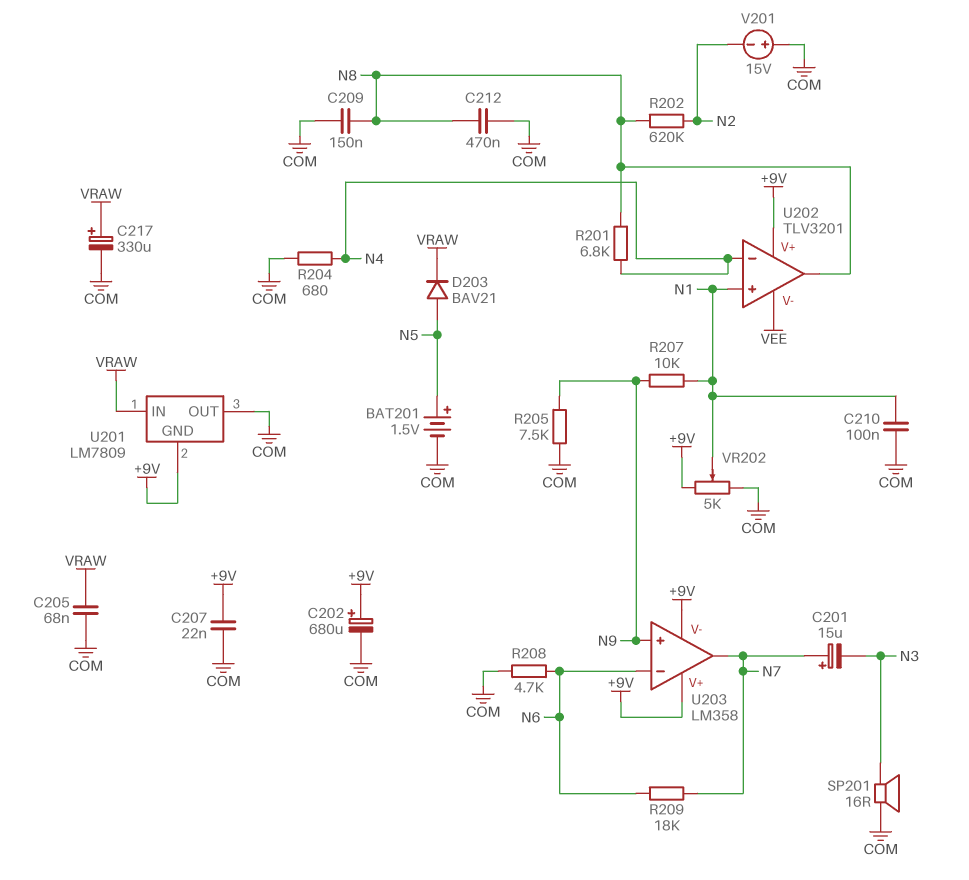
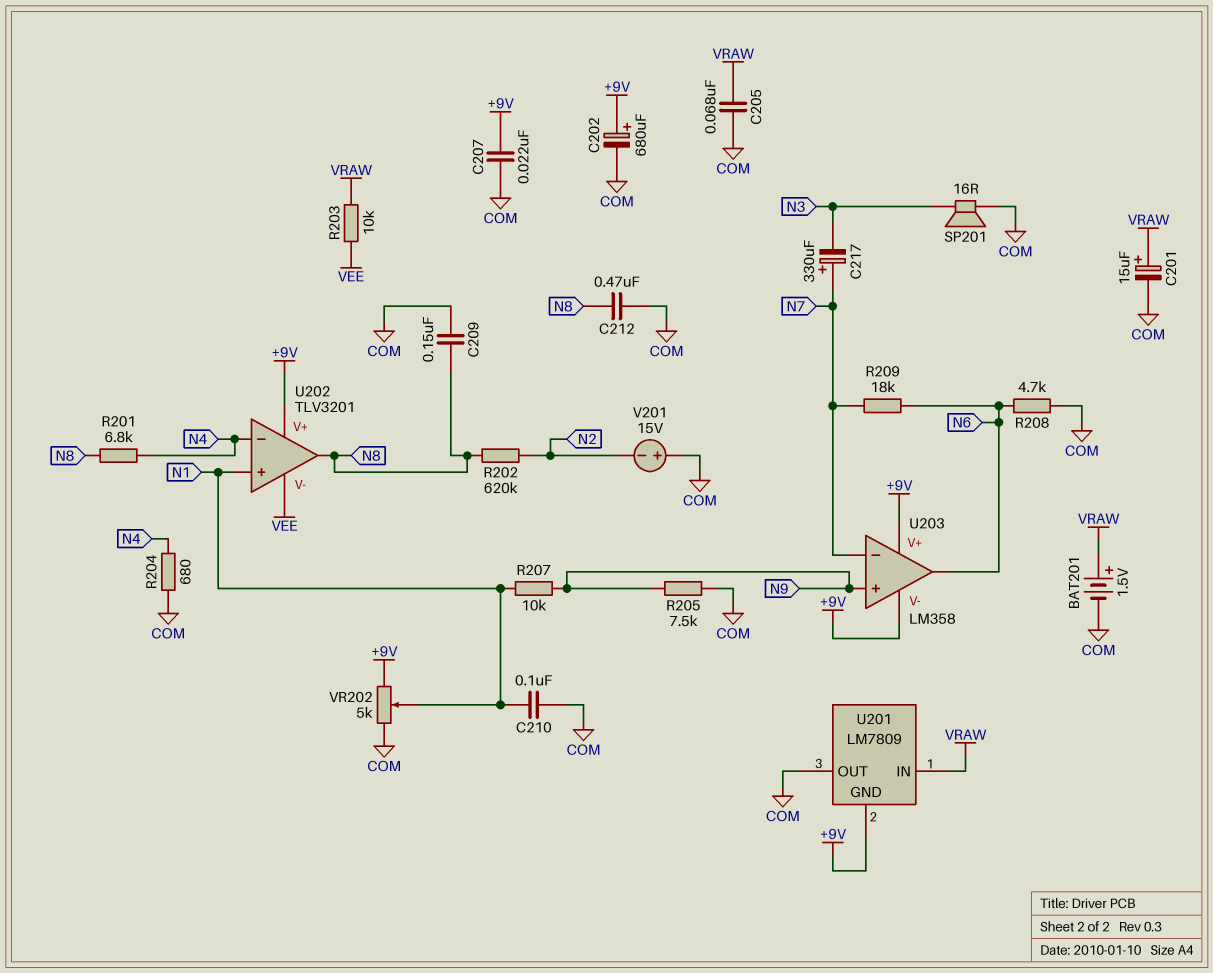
BAT201: 1.5V (plus N5, minus COM) -> 1.5V (plus VRAW, minus COM)
C201: 15uF (plus N7, minus N3) -> 15uF (plus VRAW, minus COM)
C217: 330uF (plus VRAW, minus COM) -> 330uF (plus N7, minus N3)
D203: diode BAV21 (A N5, K VRAW) -> none
R203: none -> 10k (VEE, VRAW)
U203 pin in-: N6 -> N7
U203 pin out: N7 -> N6

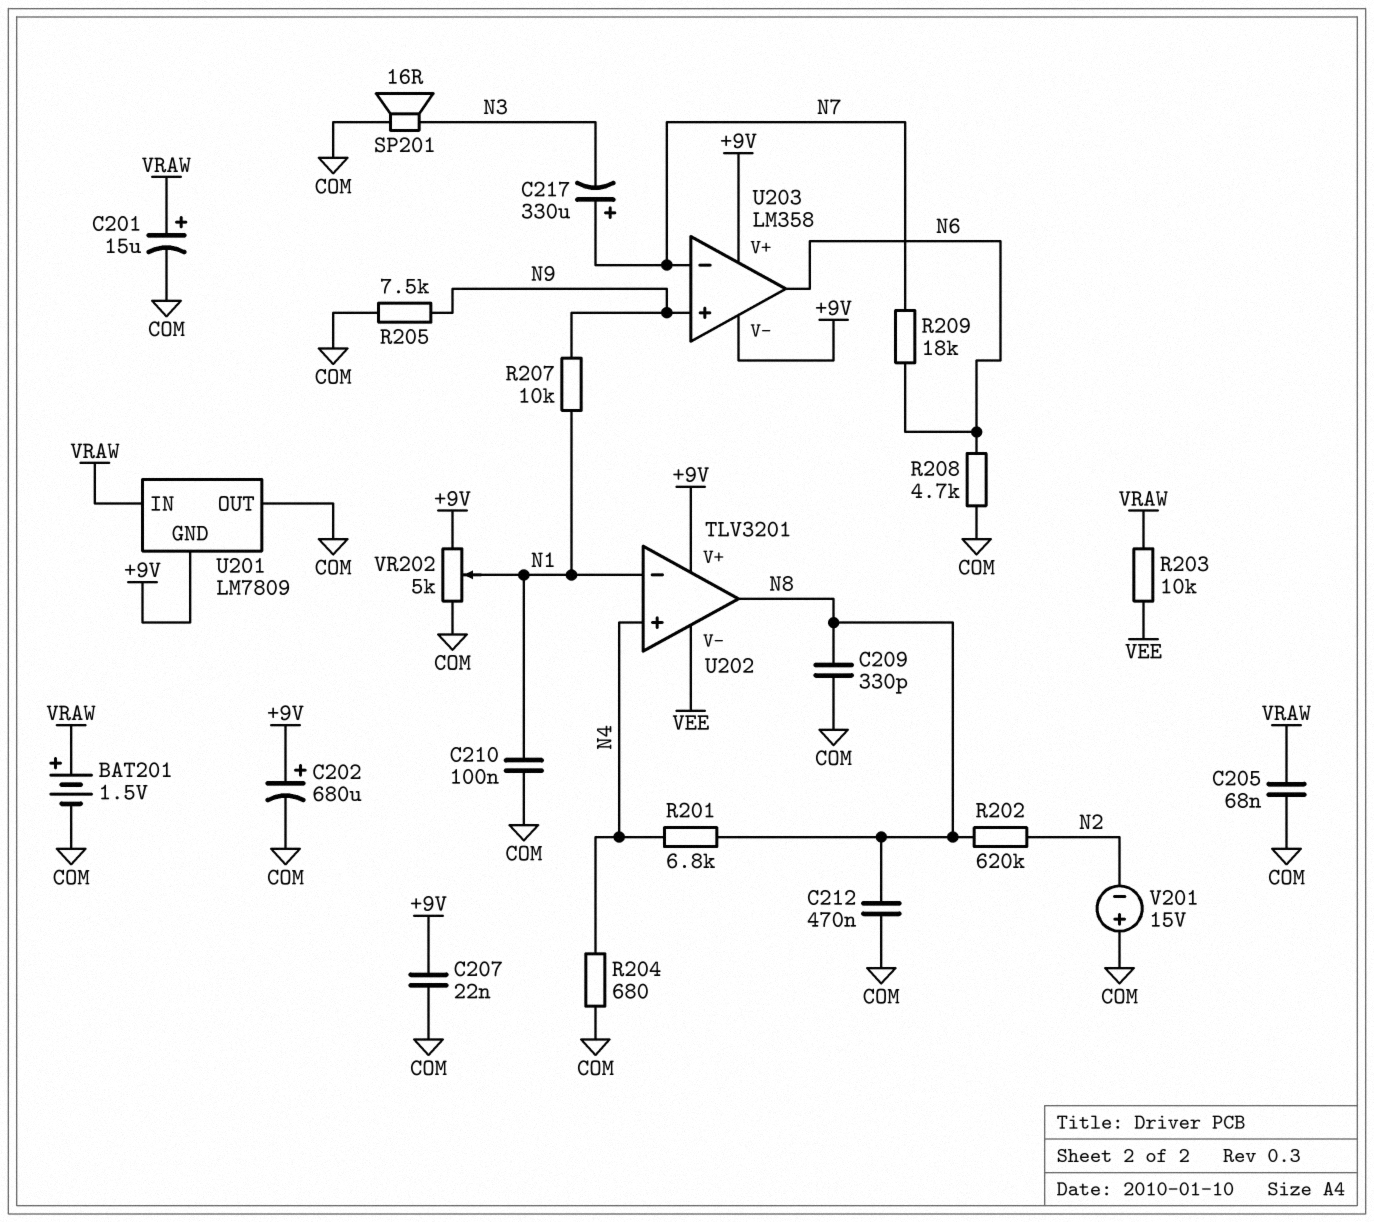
C209: 150nF (COM, N8) -> 330pF (COM, N8)
U202 pin in+: N1 -> N4
U202 pin in-: N4 -> N1

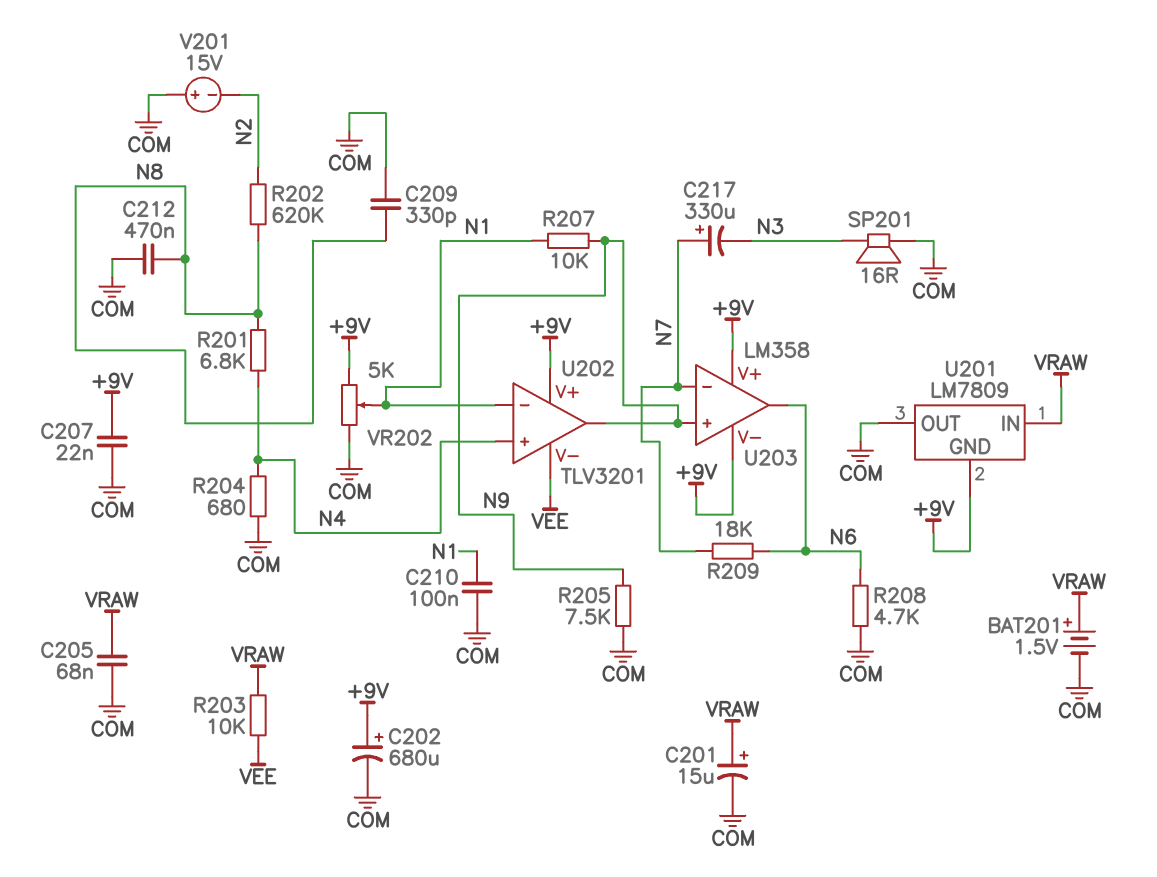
U202 pin out: N8 -> N9

